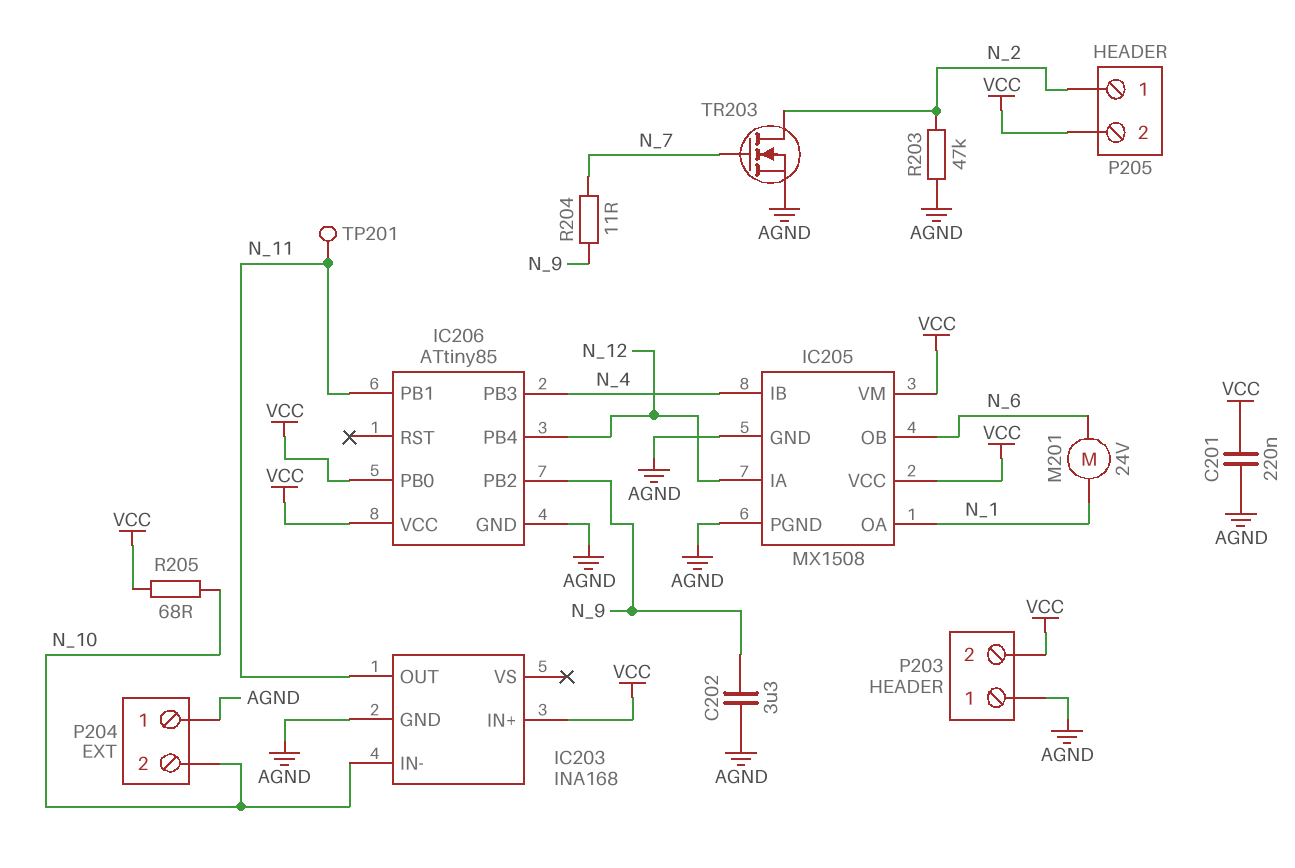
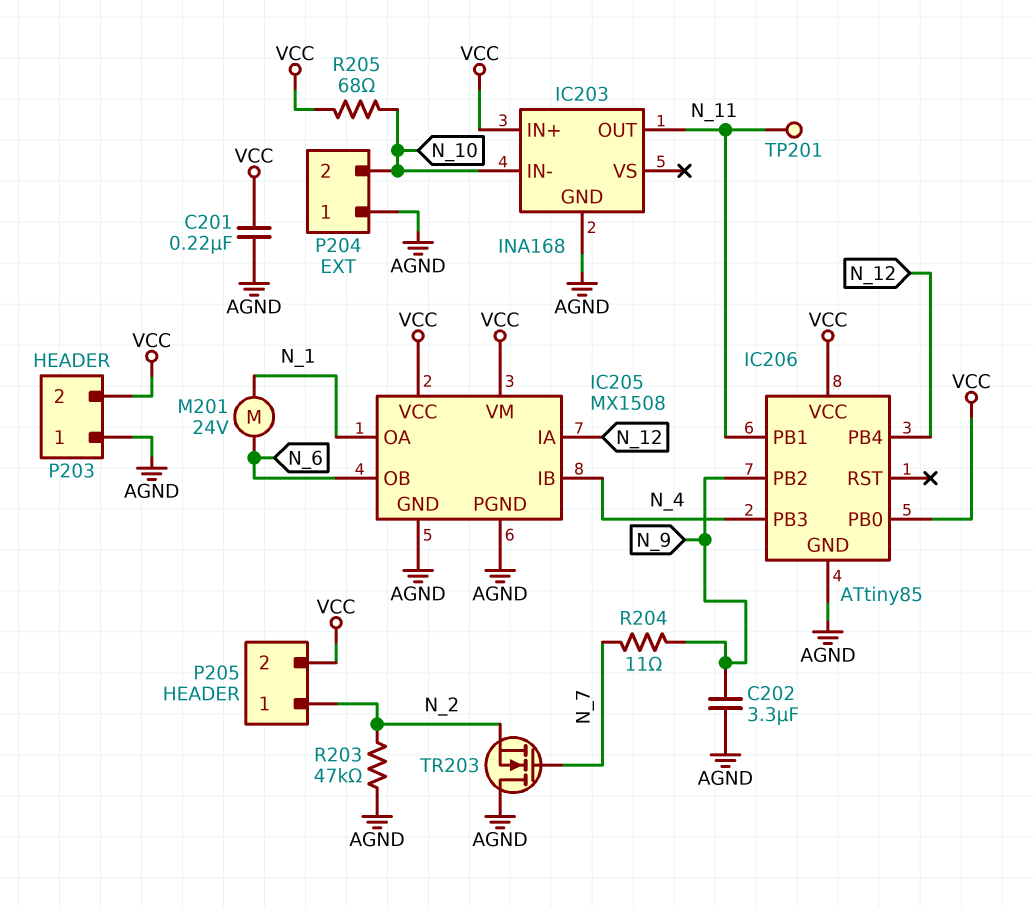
TR203: NMOS (G N_7, D N_2, S AGND) -> NMOS (G N_7, D AGND, S N_2)

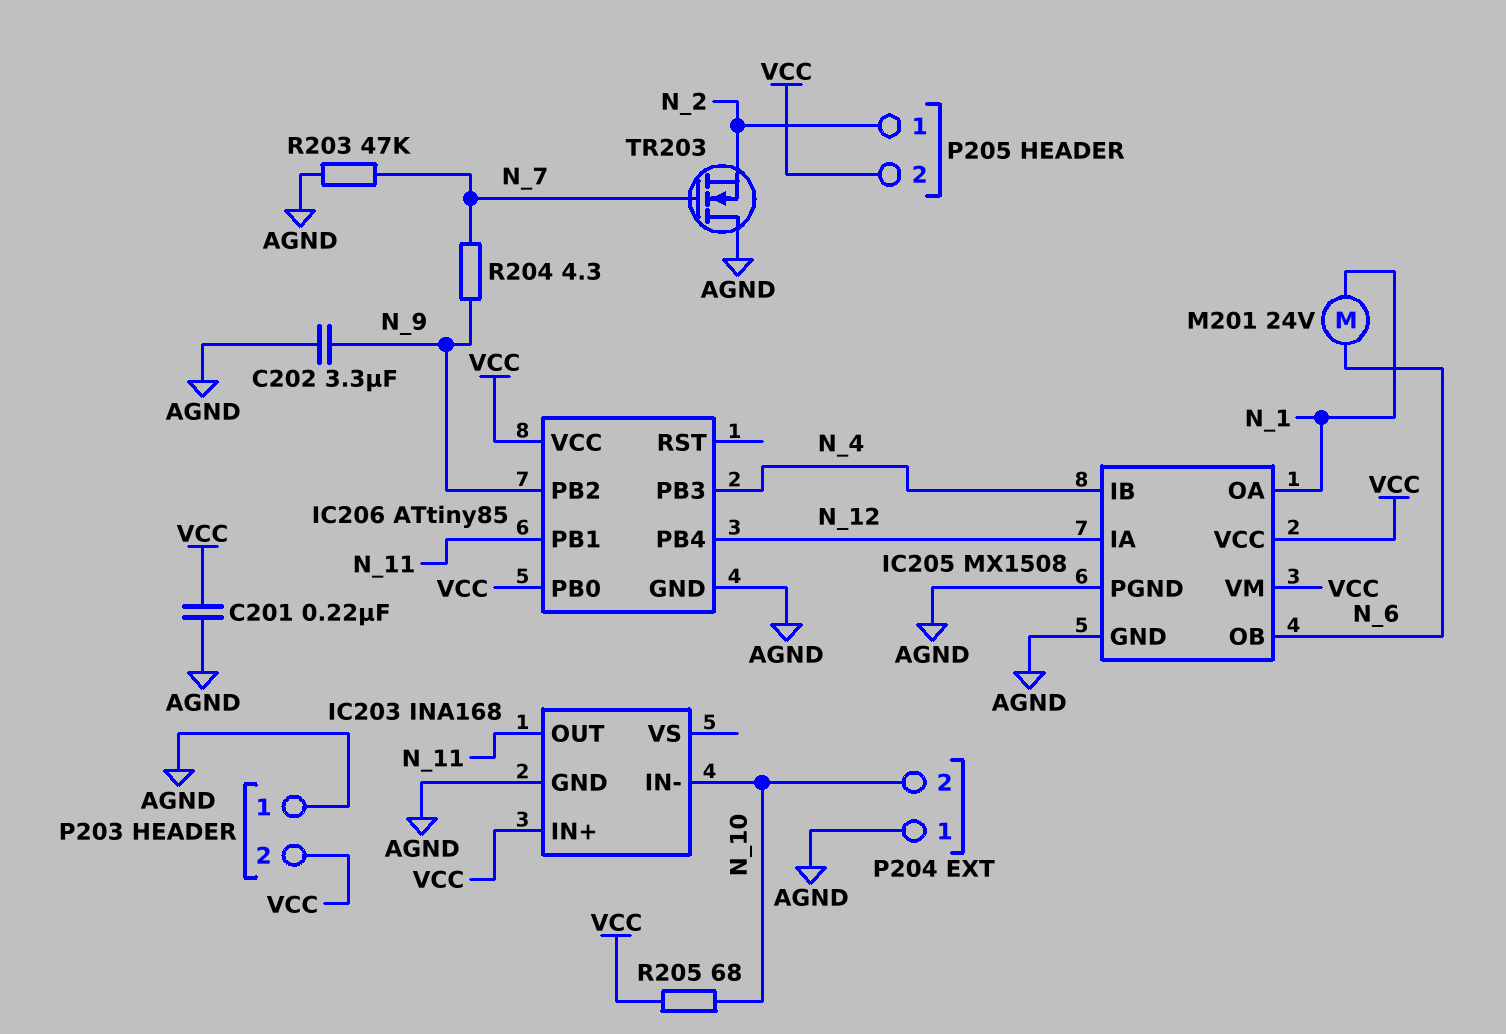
R203: 47k (AGND, N_2) -> 47k (AGND, N_7)
R204: 11 (N_7, N_9) -> 4.3 (N_7, N_9)
TP201: test point (N_11) -> none

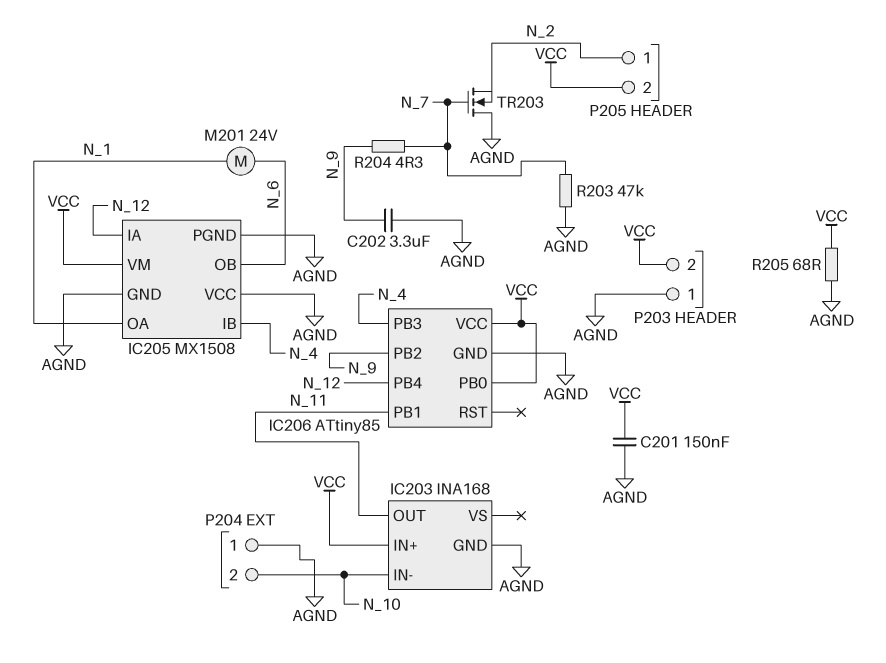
C201: 220nF (AGND, VCC) -> 150nF (AGND, VCC)
IC205 pin VCC: VCC -> AGND
R205: 68 (N_10, VCC) -> 68 (AGND, VCC)

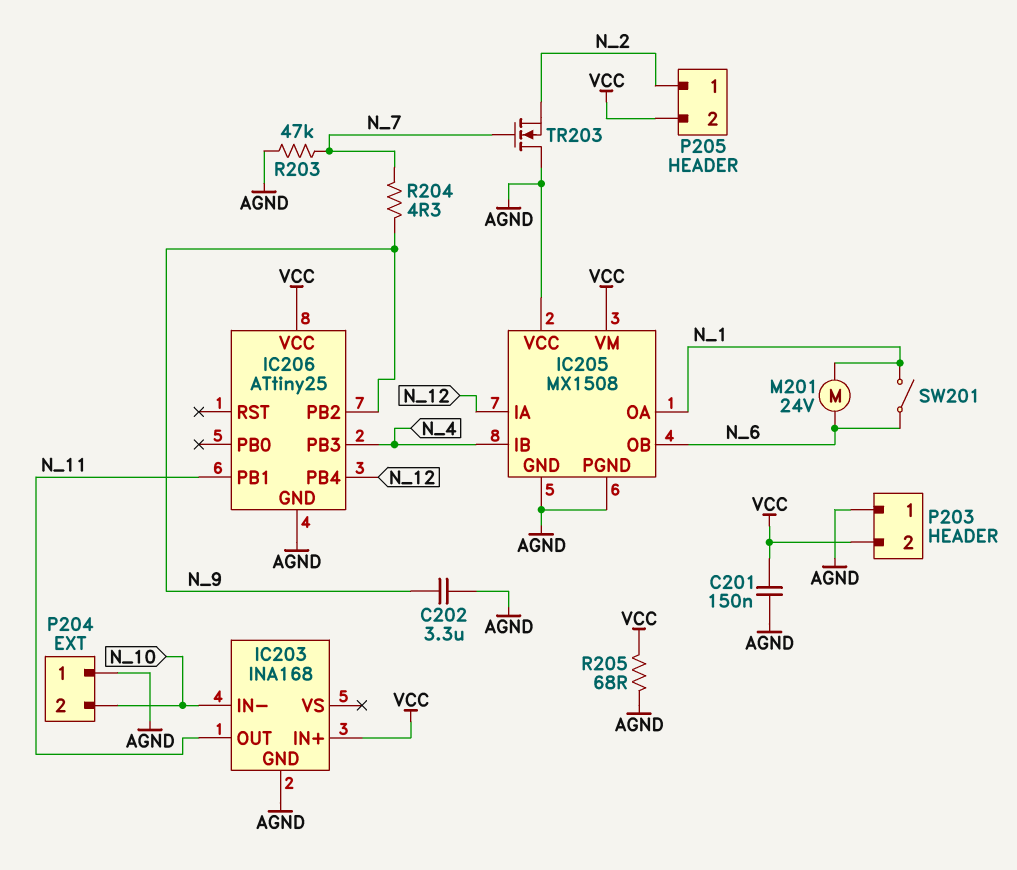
IC206: ATtiny85 -> ATtiny25
IC206 pin PB0: VCC -> none
SW201: none -> switch (N_1, N_6)

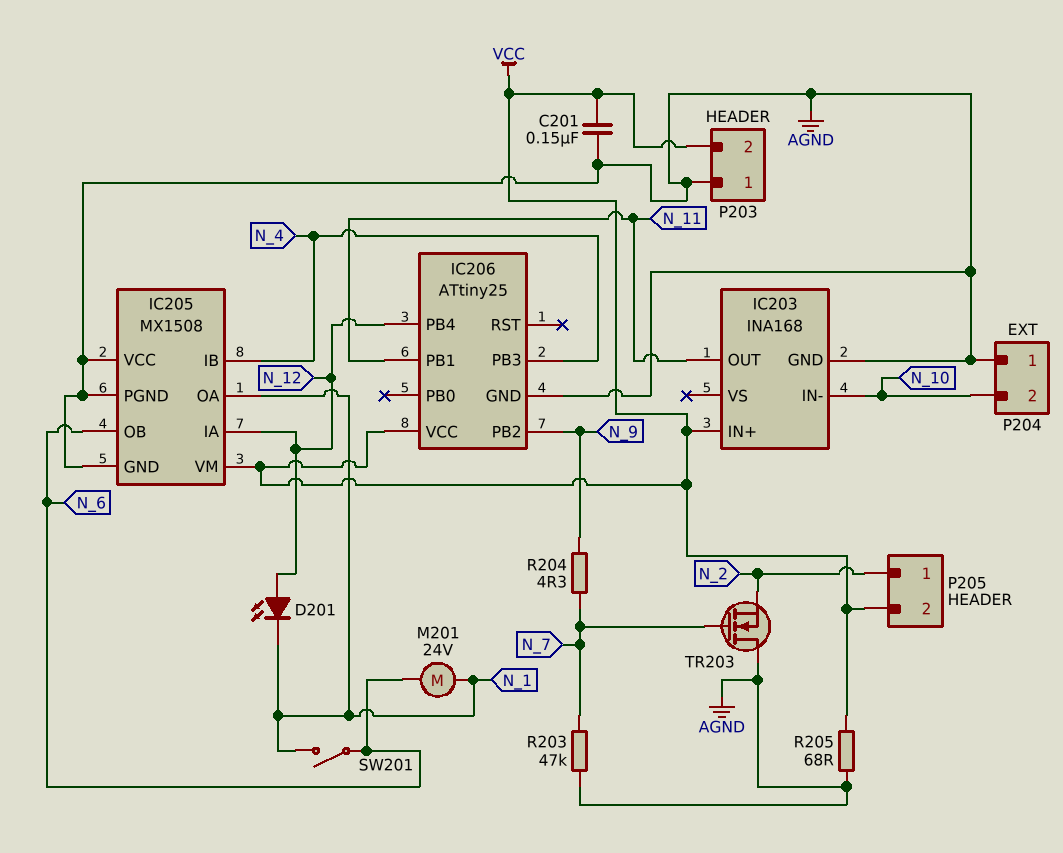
C202: 3.3uF (AGND, N_9) -> none
D201: none -> LED (A N_12, K N_1)

